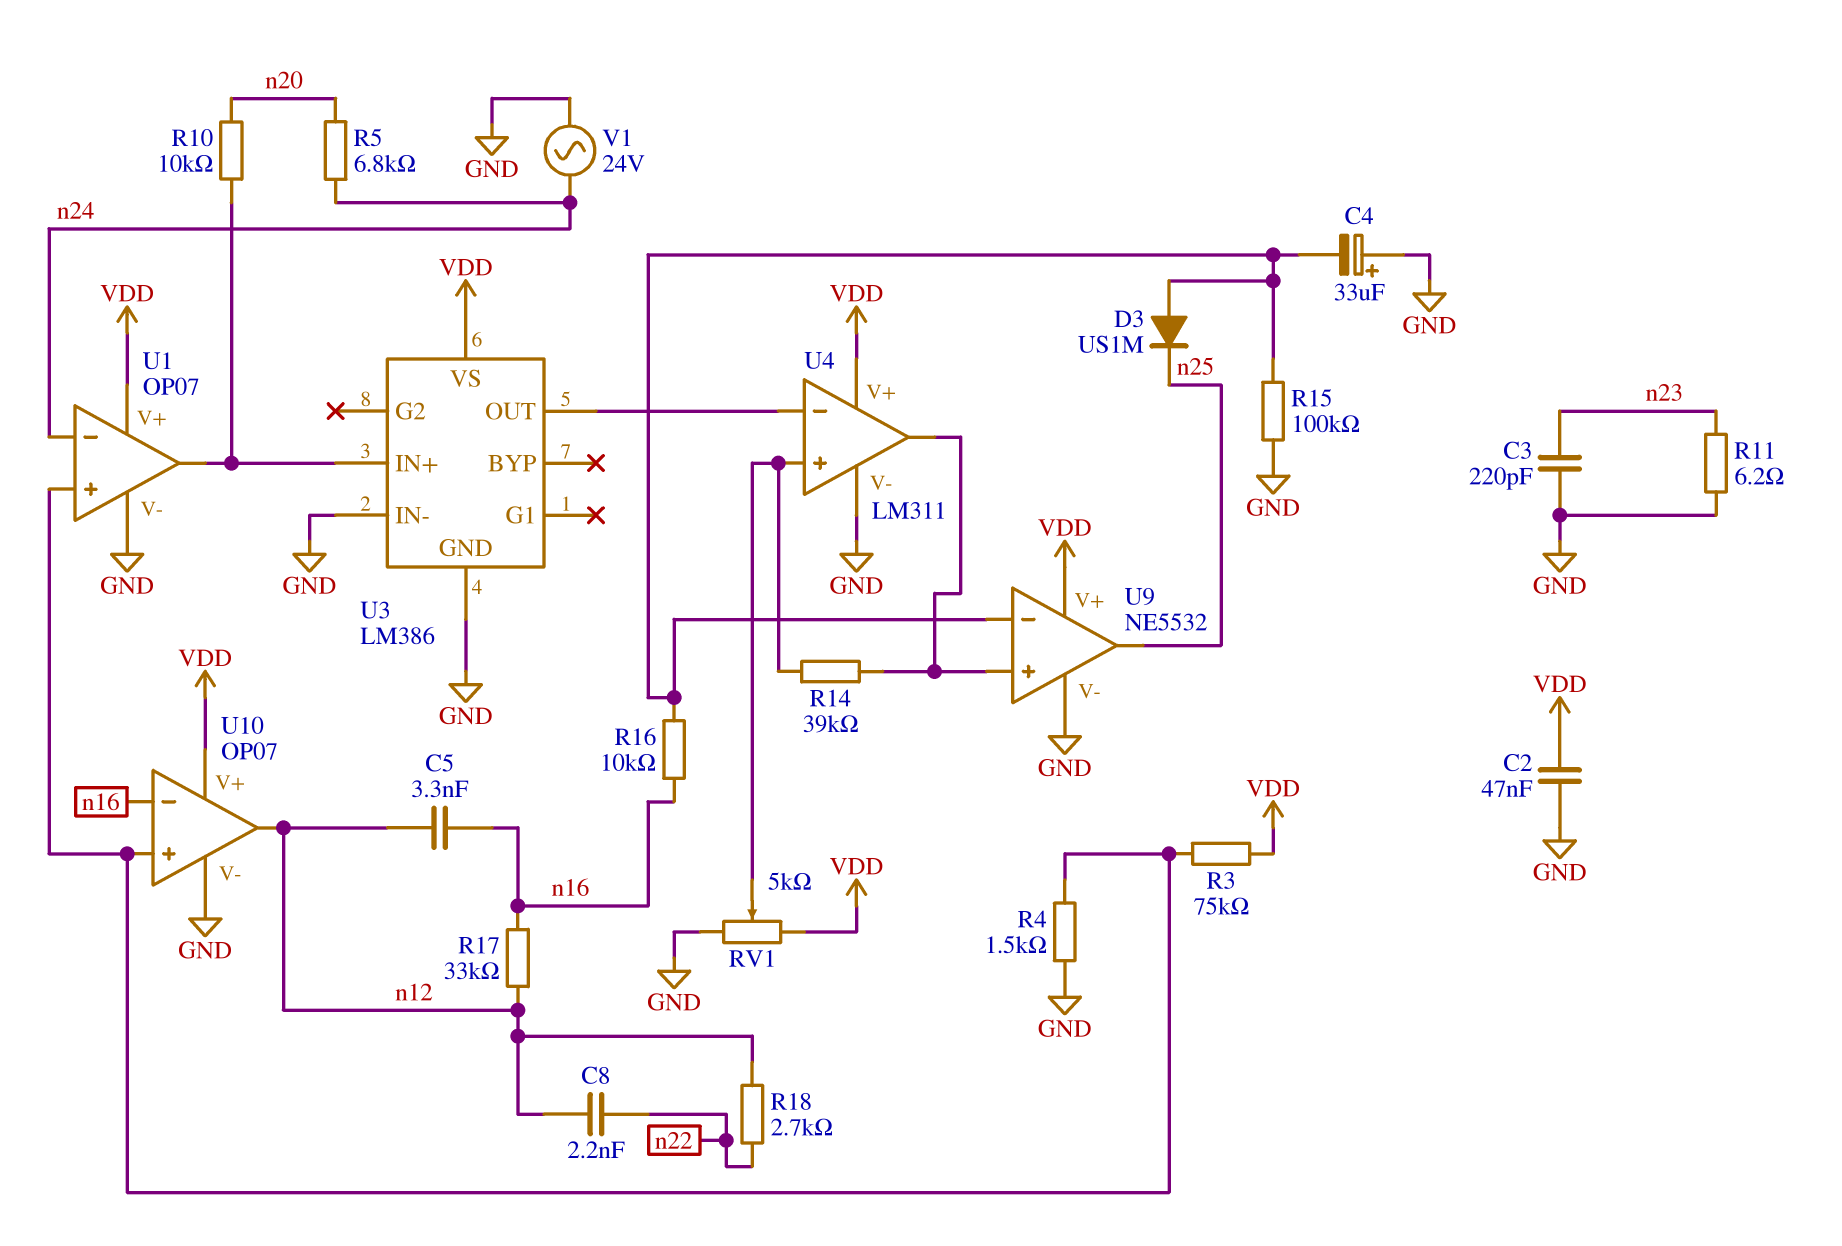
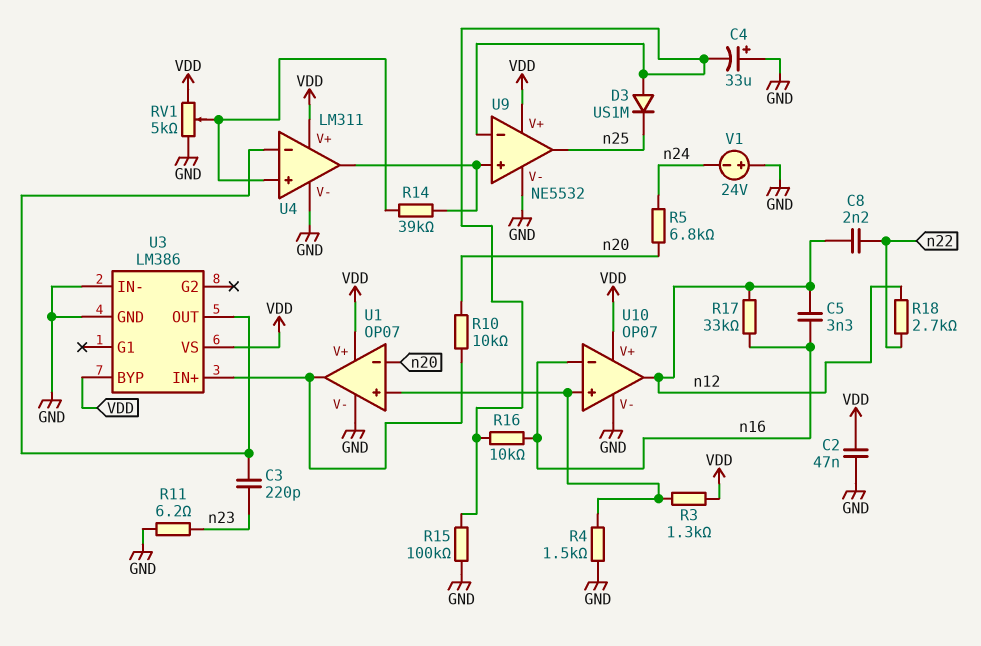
C3: 220pF (GND, n23) -> 220pF (U3/OUT, n23)
R3: 75k (U1/in+, VDD) -> 1.3k (U1/in+, VDD)
U1 pin in-: n24 -> n20
U3 pin BYP: none -> VDD
V1: AC 24V (GND, n24) -> 24V (plus GND, minus n24)

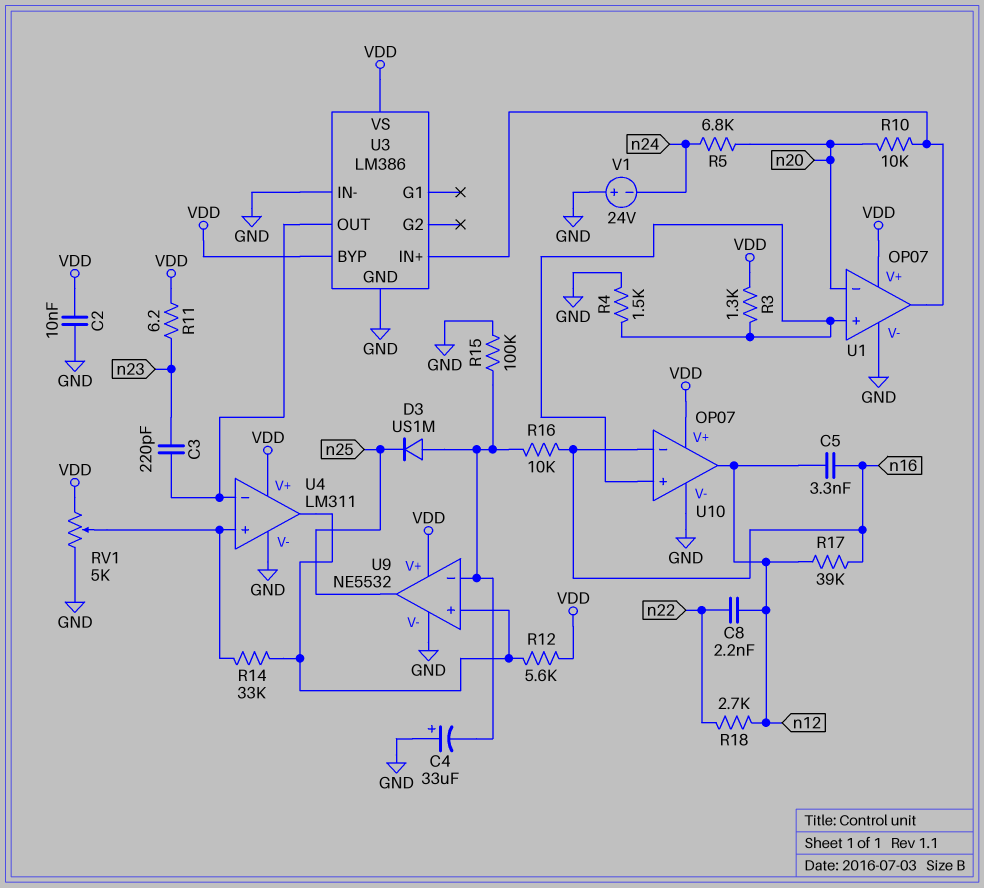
C2: 47nF (GND, VDD) -> 10nF (GND, VDD)
R11: 6.2 (GND, n23) -> 6.2 (VDD, n23)
R12: none -> 5.6k (U4/out, VDD)
R14: 39k (U4/in+, U4/out) -> 33k (U4/in+, U4/out)
R17: 33k (n12, n16) -> 39k (n12, n16)

